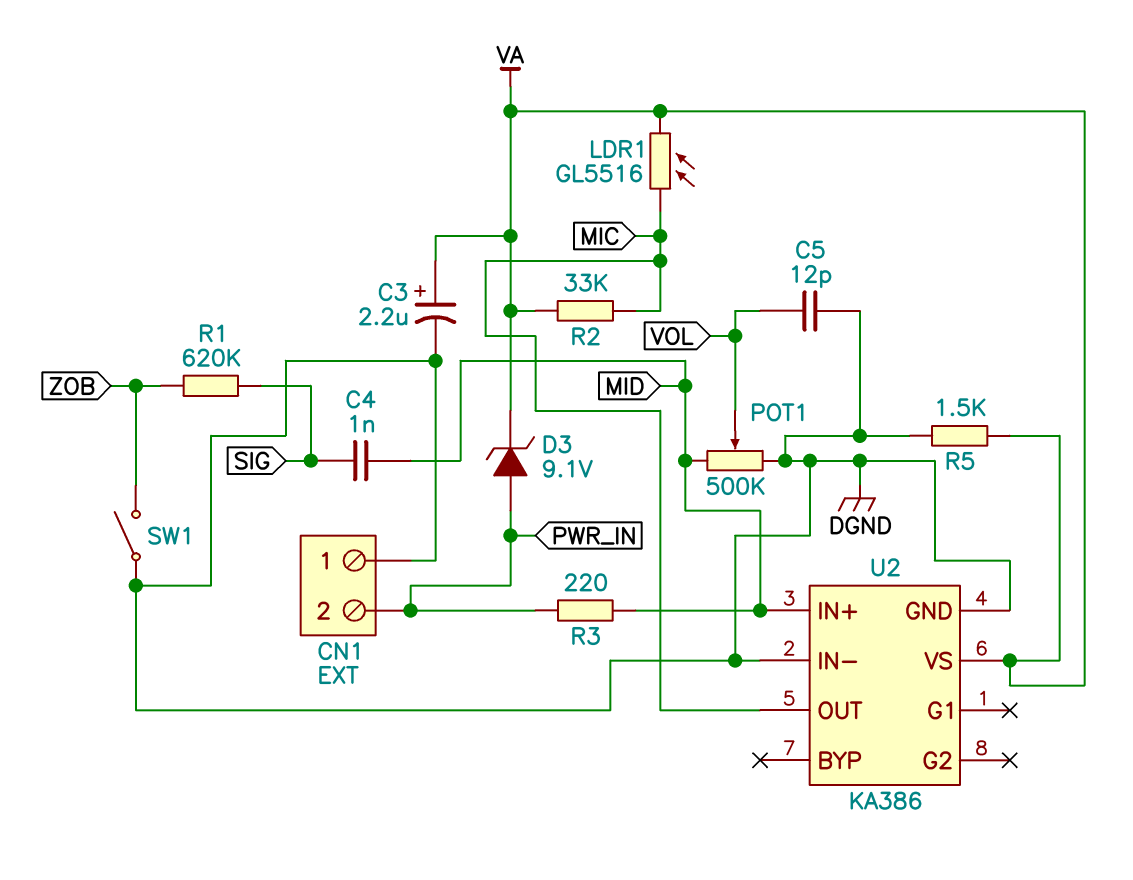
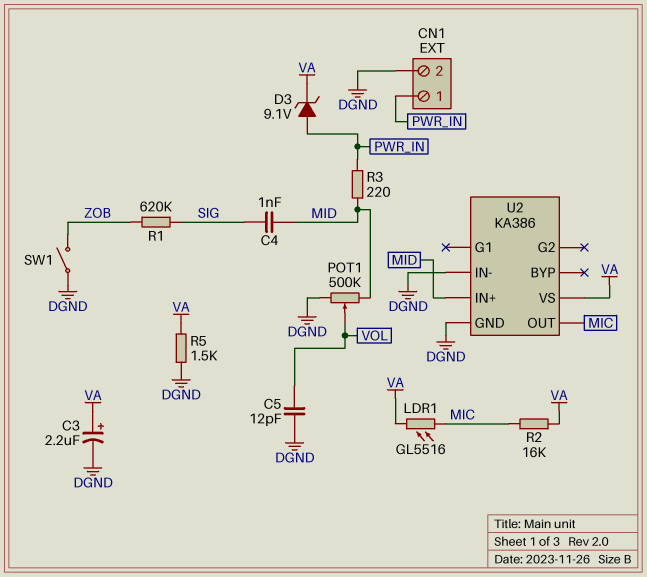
CN1 pin 1: DGND -> PWR_IN
CN1 pin 2: PWR_IN -> DGND
R2: 33k (MIC, VA) -> 16k (MIC, VA)

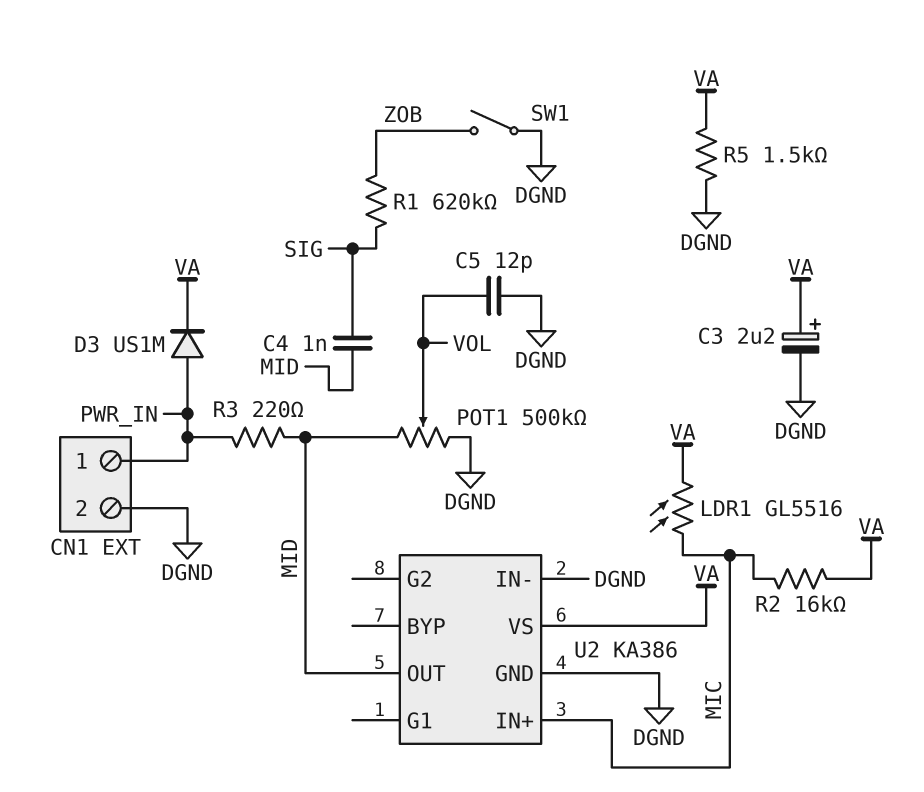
D3: zener 9.1V (A PWR_IN, K VA) -> diode US1M (A PWR_IN, K VA)
U2 pin IN+: MID -> MIC
U2 pin OUT: MIC -> MID

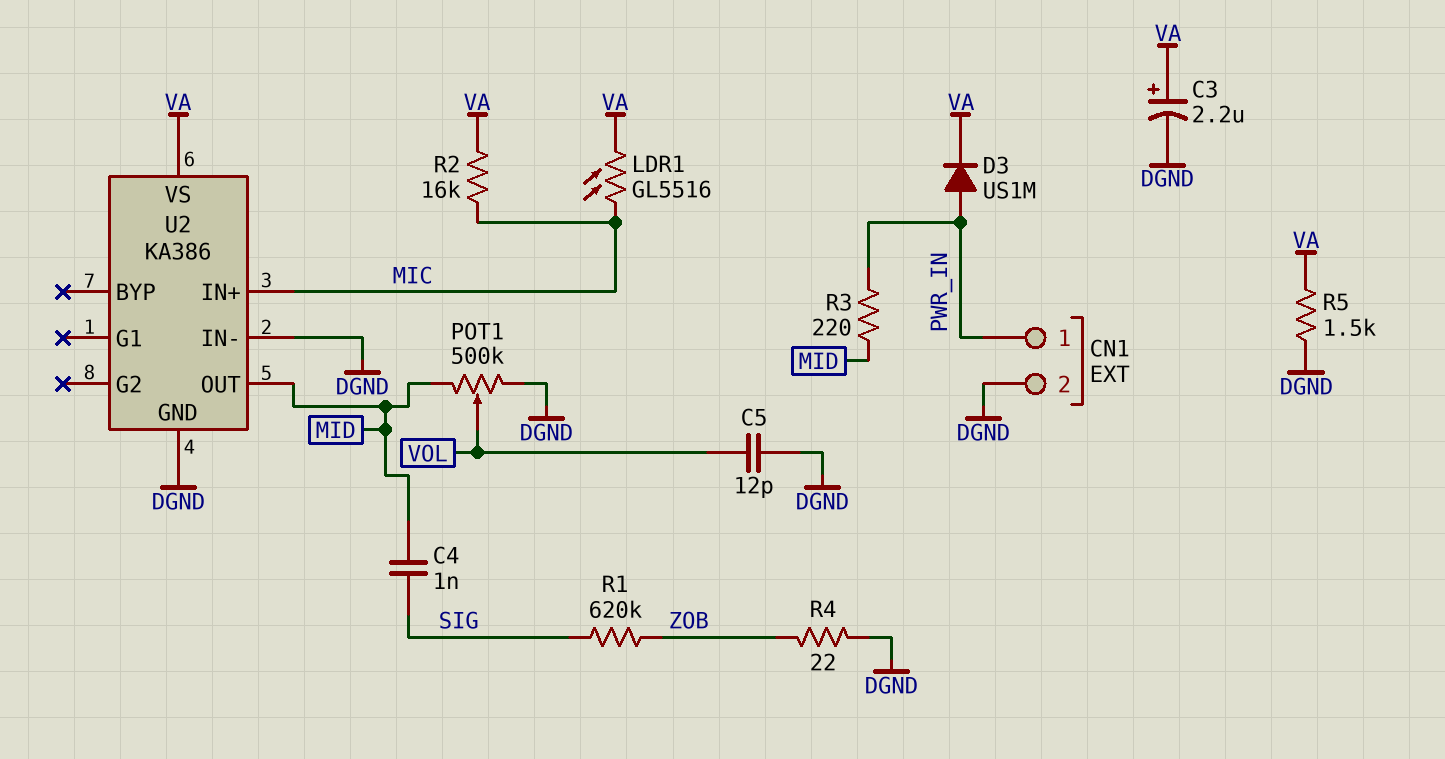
R4: none -> 22 (DGND, ZOB)
SW1: switch (DGND, ZOB) -> none

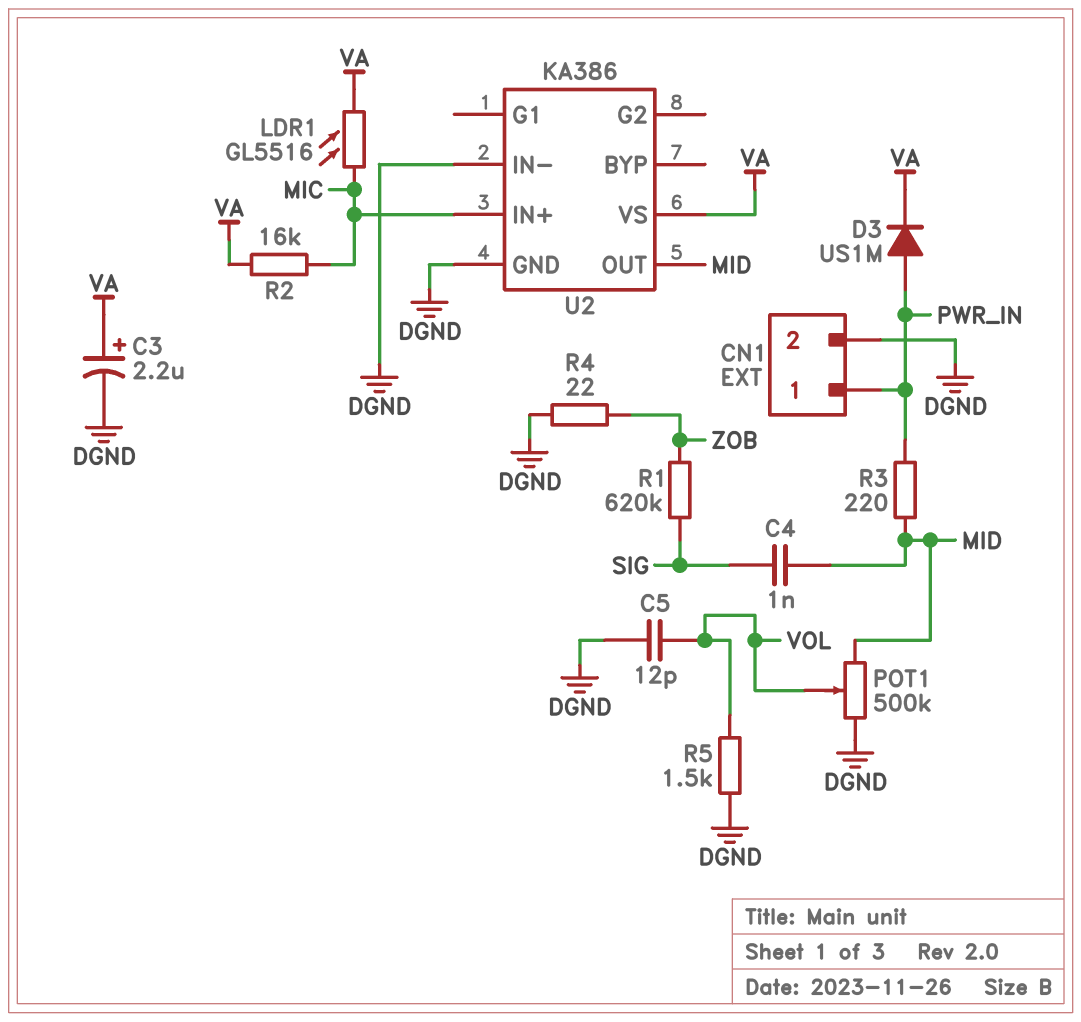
R5: 1.5k (DGND, VA) -> 1.5k (DGND, VOL)

